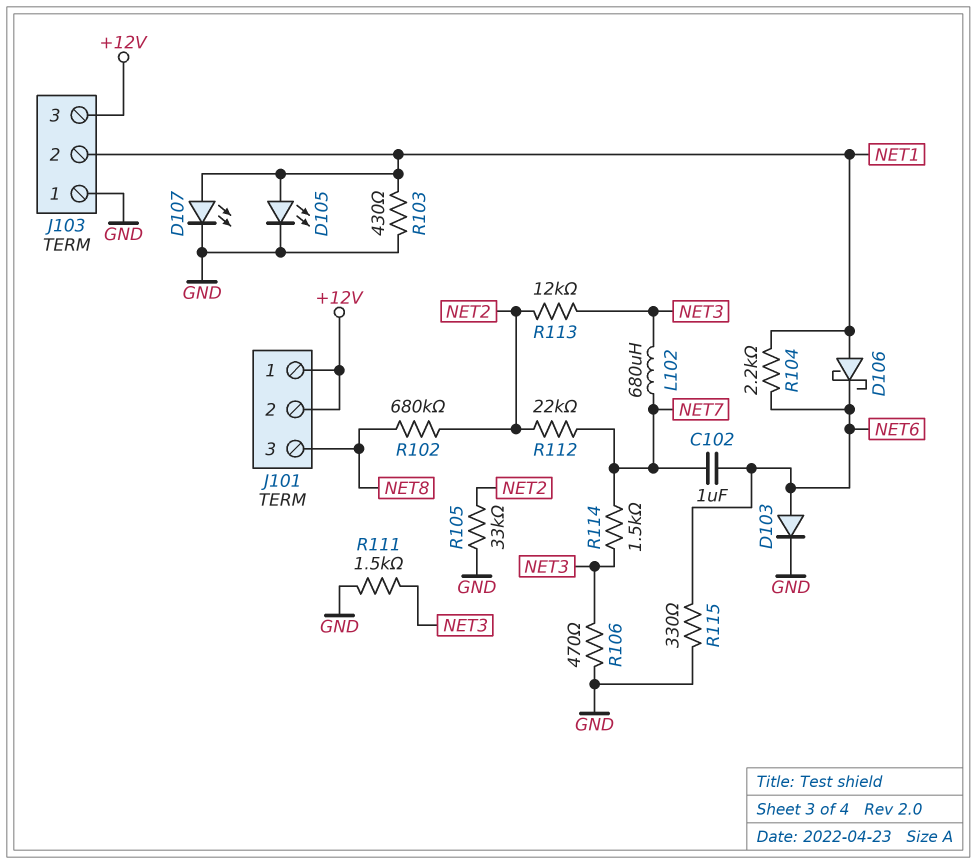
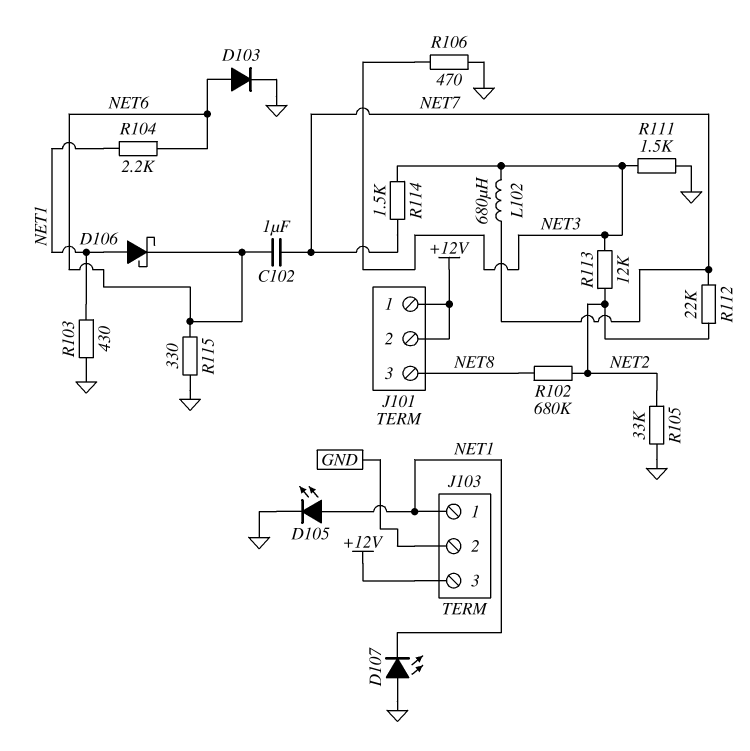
D107: LED (A NET1, K GND) -> LED (A GND, K NET1)
J103 pin 1: GND -> NET1
J103 pin 2: NET1 -> GND

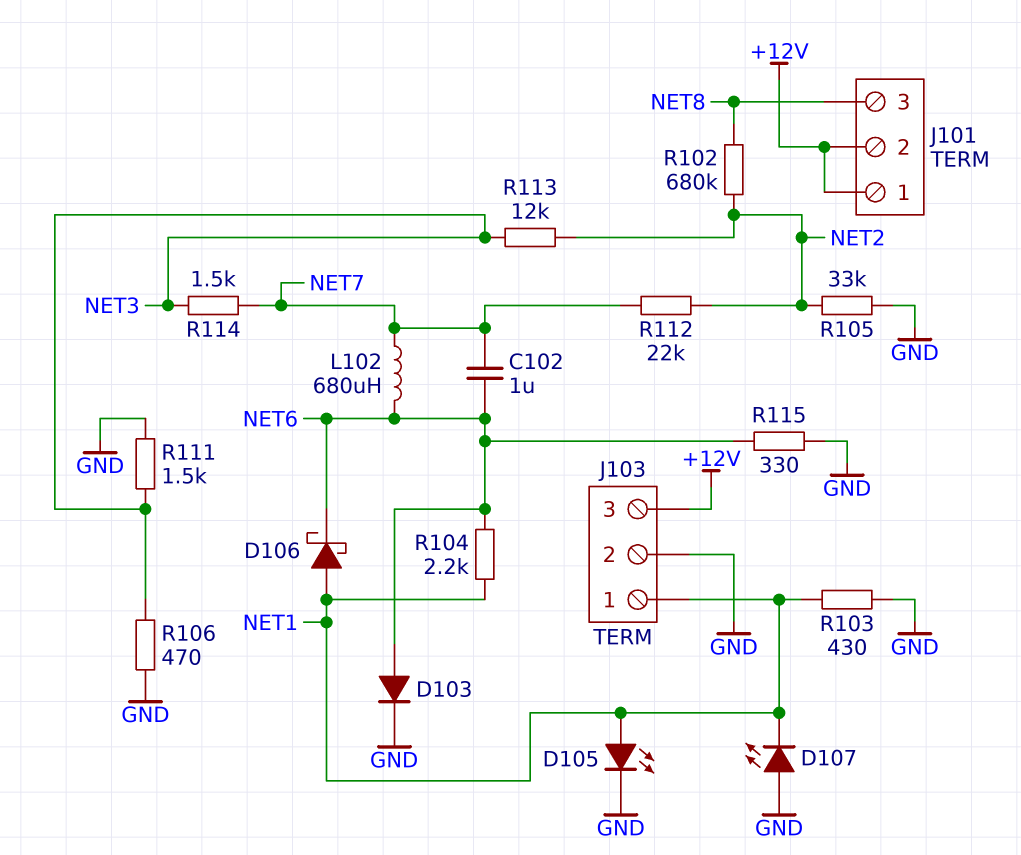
L102: 680uH (NET3, NET7) -> 680uH (NET6, NET7)

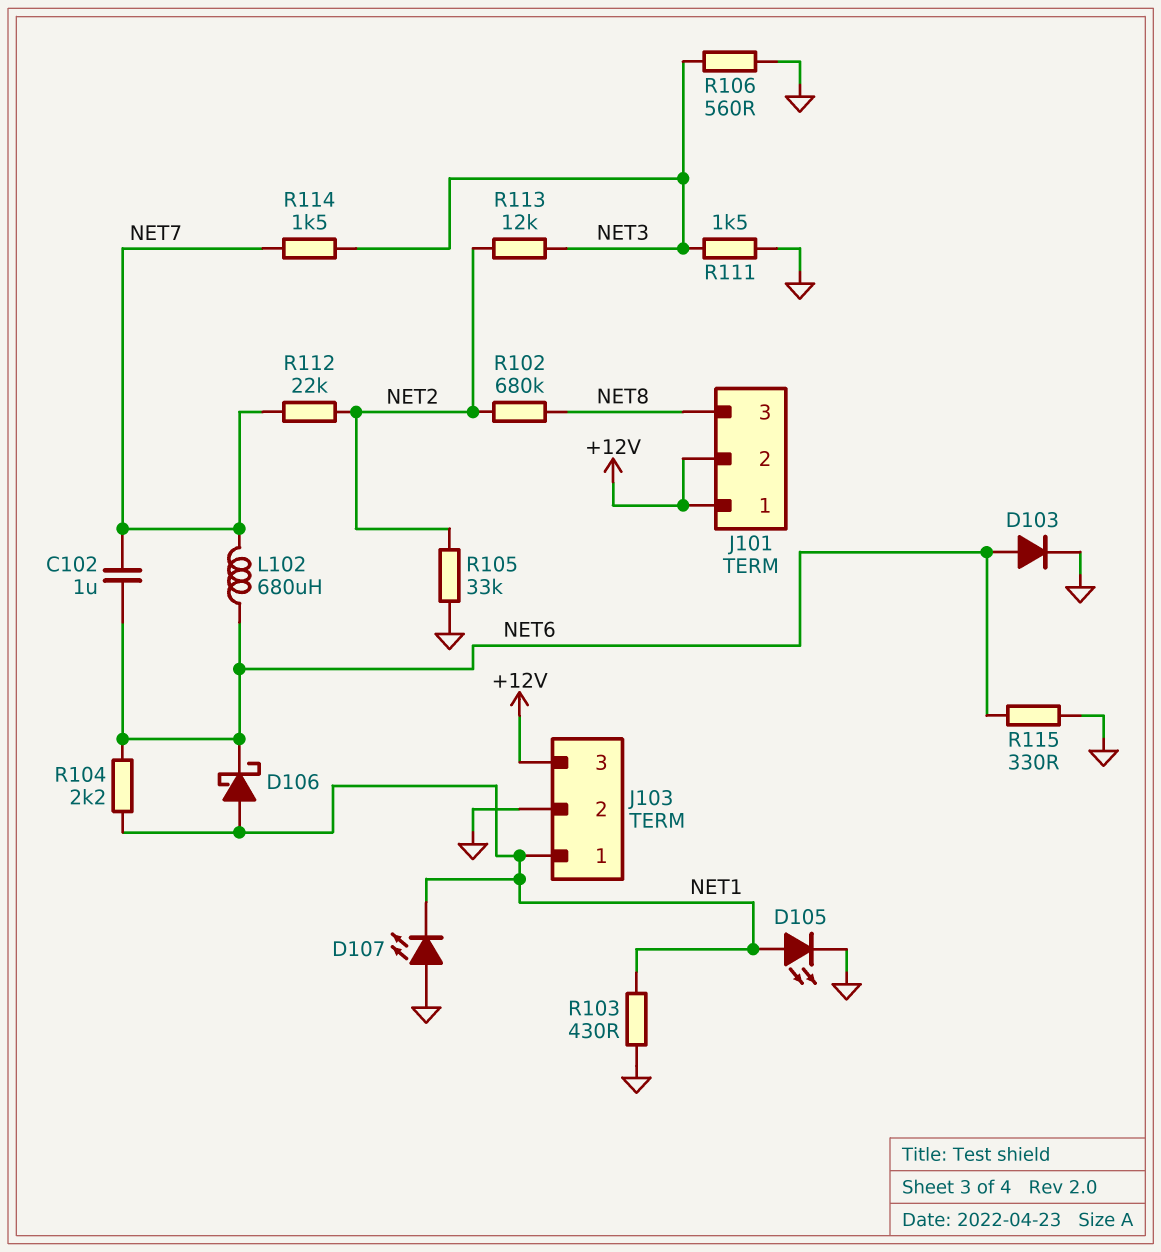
R106: 470 (GND, NET3) -> 560 (GND, NET3)

